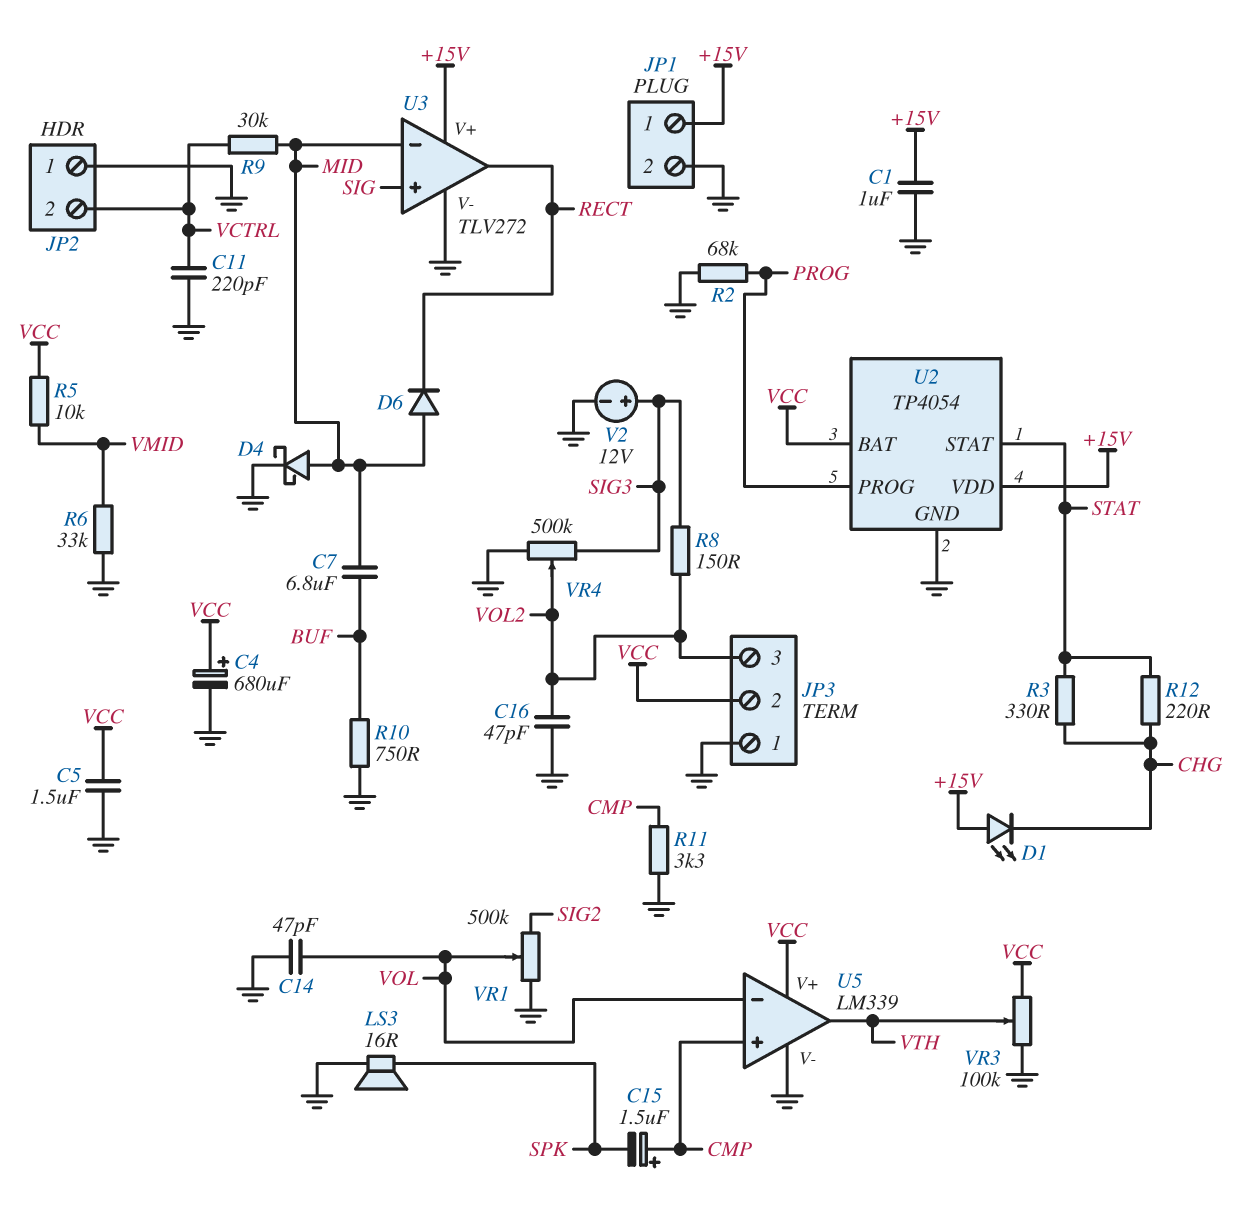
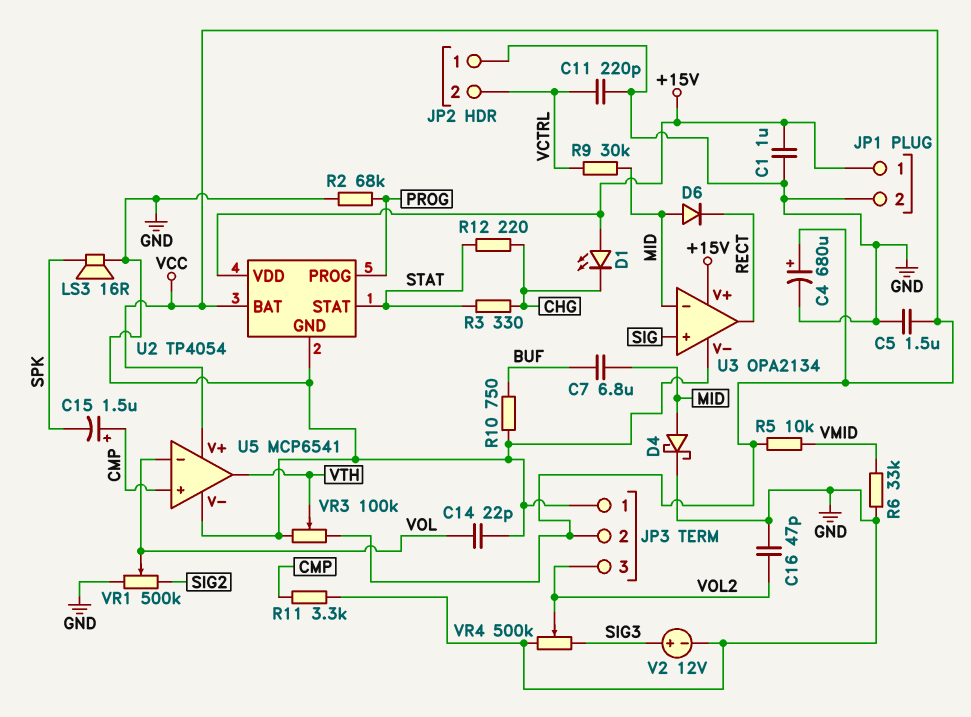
C14: 47pF (GND, VOL) -> 22pF (GND, VOL)
R8: 150 (SIG3, VOL2) -> none
U3: TLV272 -> OPA2134
U5: LM339 -> MCP6541

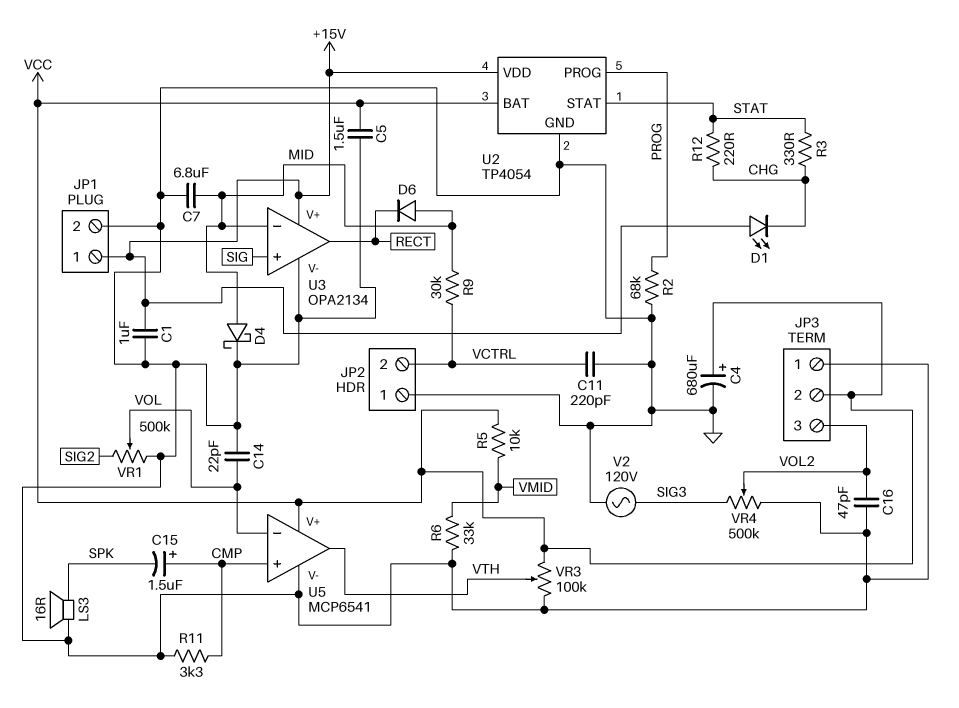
C7: 6.8uF (BUF, MID) -> 6.8uF (GND, MID)
R10: 750 (BUF, GND) -> none
V2: 12V (plus SIG3, minus GND) -> AC 120V (GND, SIG3)

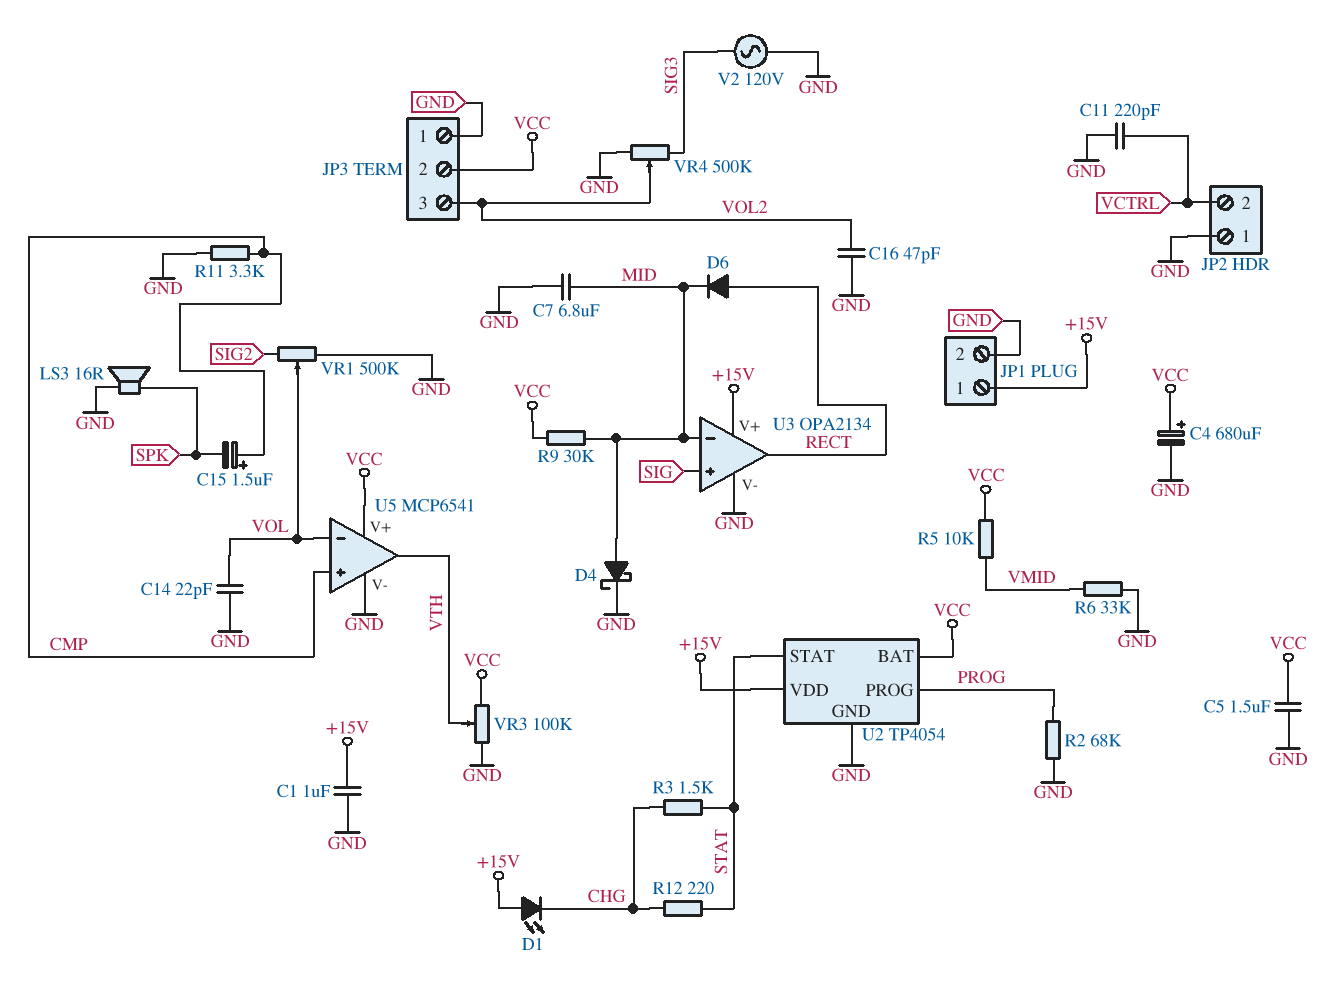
D6: diode (A MID, K RECT) -> diode (A RECT, K MID)
R3: 330 (CHG, STAT) -> 1.5k (CHG, STAT)
R9: 30k (MID, VCTRL) -> 30k (MID, VCC)

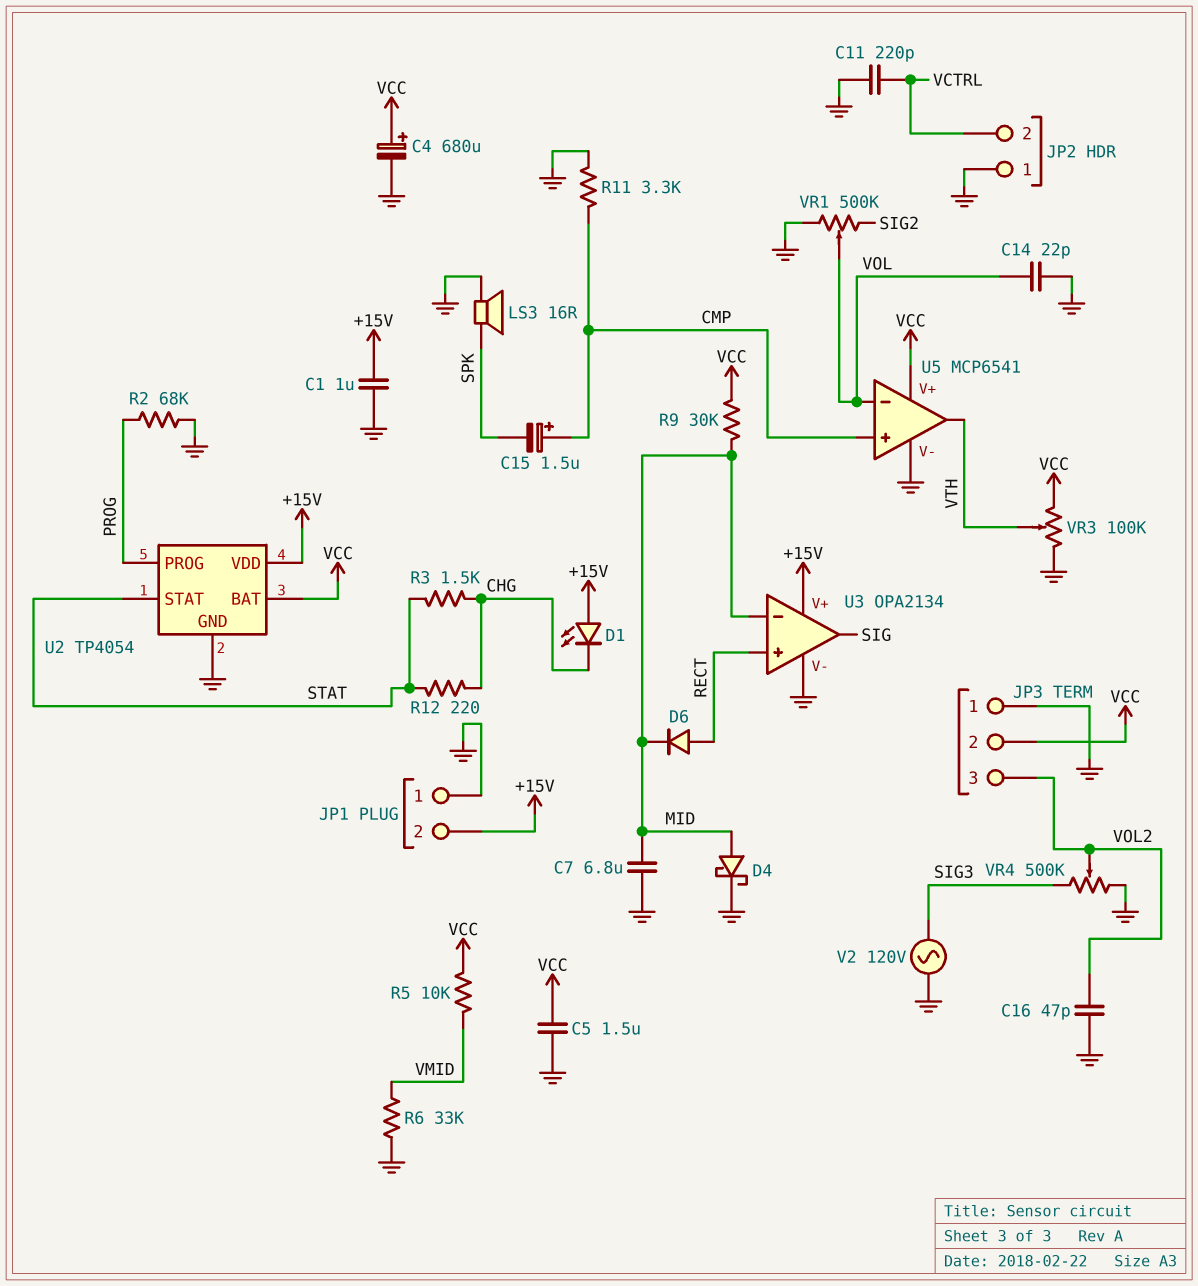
JP1 pin 1: +15V -> GND
JP1 pin 2: GND -> +15V
U3 pin in+: SIG -> RECT
U3 pin out: RECT -> SIG

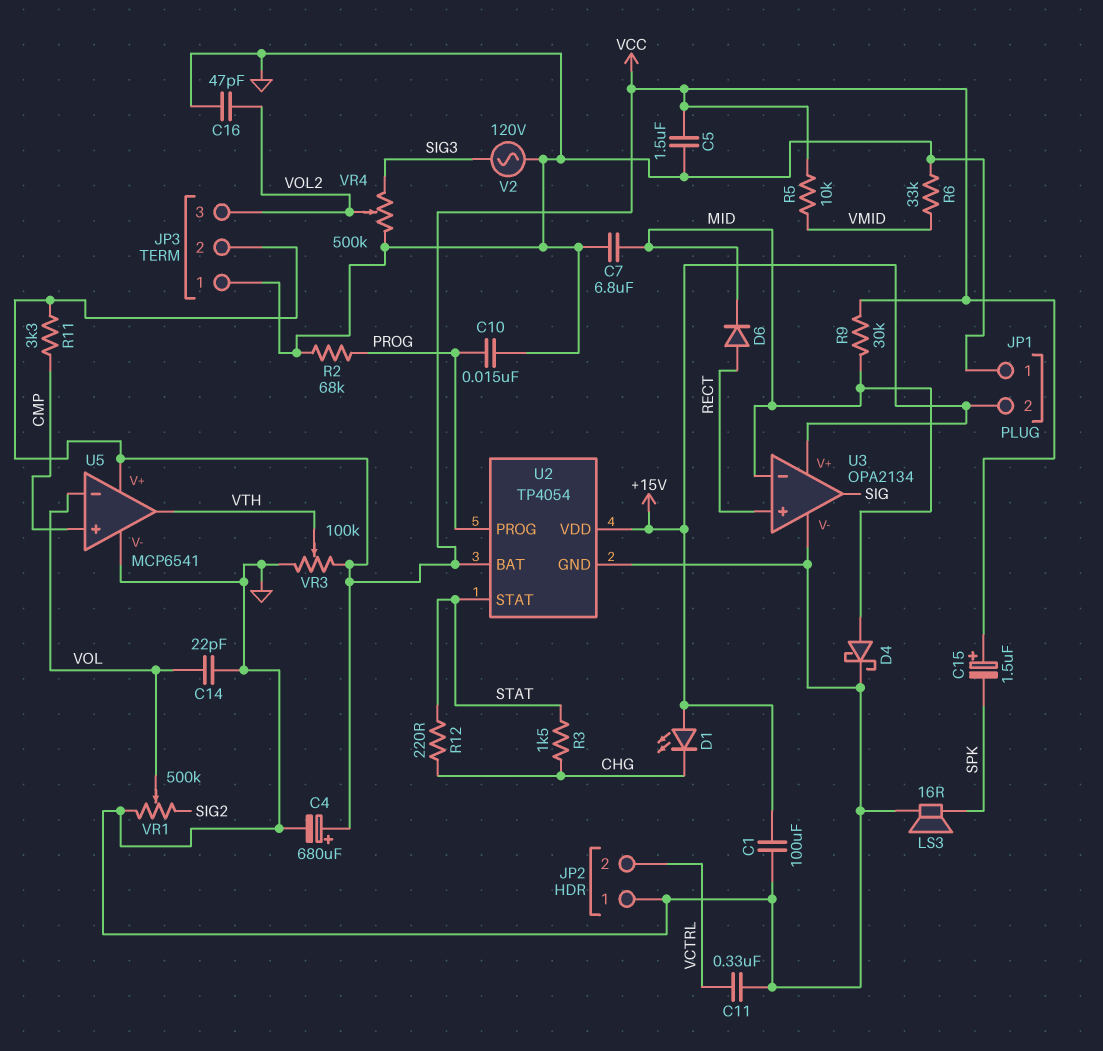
C1: 1uF (+15V, GND) -> 100uF (+15V, GND)
C10: none -> 15nF (GND, PROG)
C11: 220pF (GND, VCTRL) -> 330nF (GND, VCTRL)
C15: 1.5uF (plus CMP, minus SPK) -> 1.5uF (plus VCC, minus SPK)
R11: 3.3k (CMP, GND) -> 3.3k (CMP, VCC)

